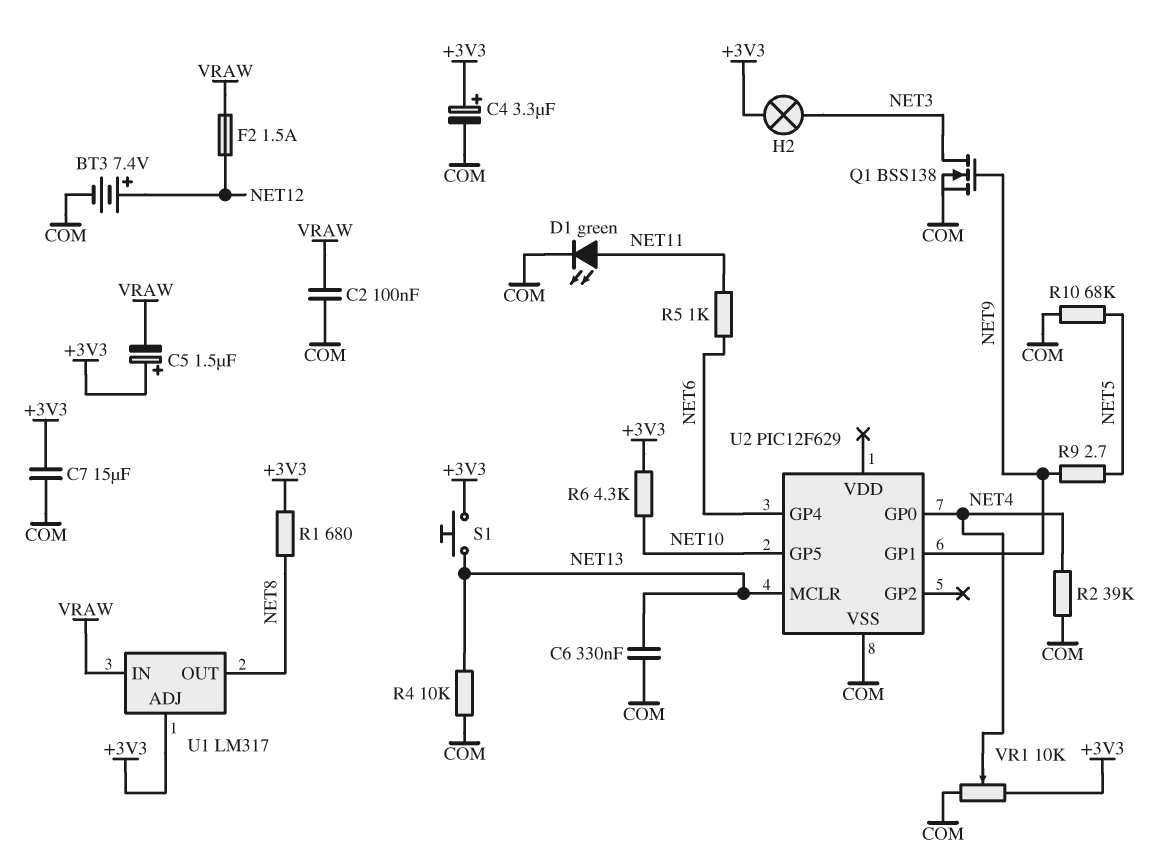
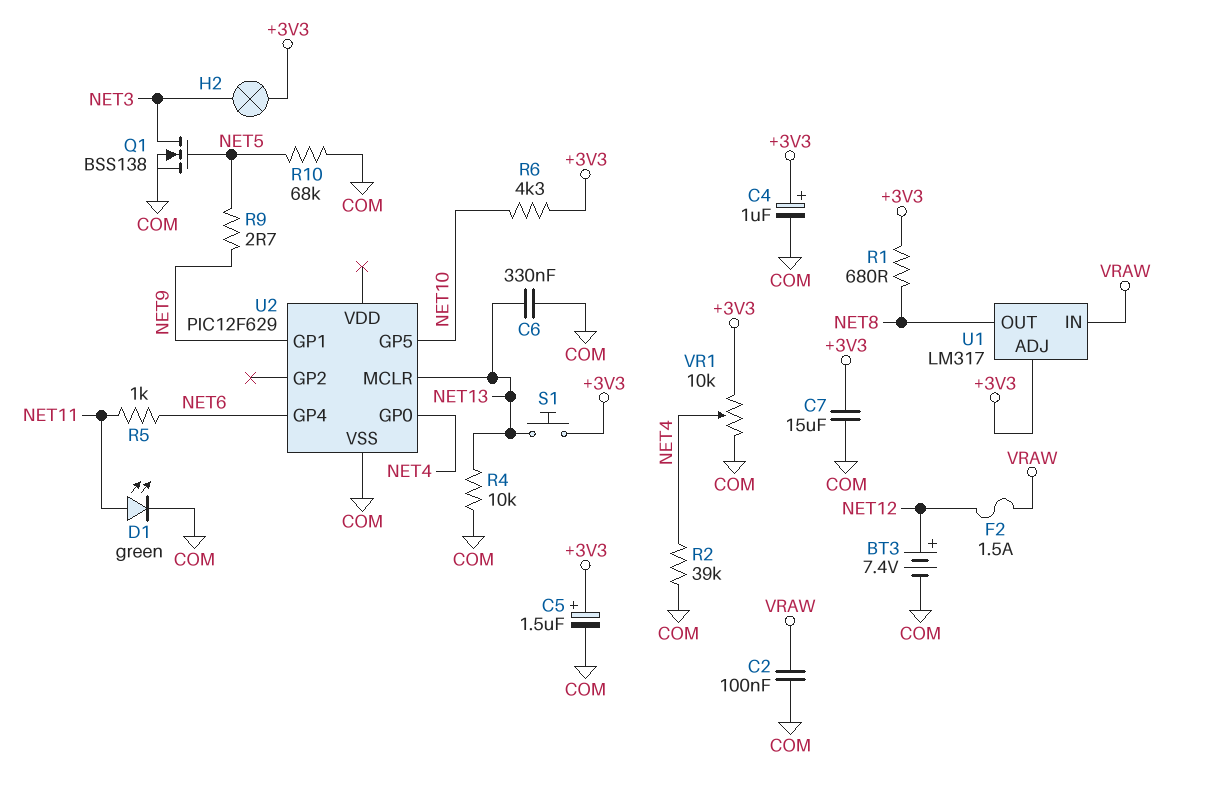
C4: 3.3uF (plus +3V3, minus COM) -> 1uF (plus +3V3, minus COM)
C5: 1.5uF (plus +3V3, minus VRAW) -> 1.5uF (plus +3V3, minus COM)
Q1: NMOS BSS138 (G NET9, D NET3, S COM) -> NMOS BSS138 (G NET5, D NET3, S COM)

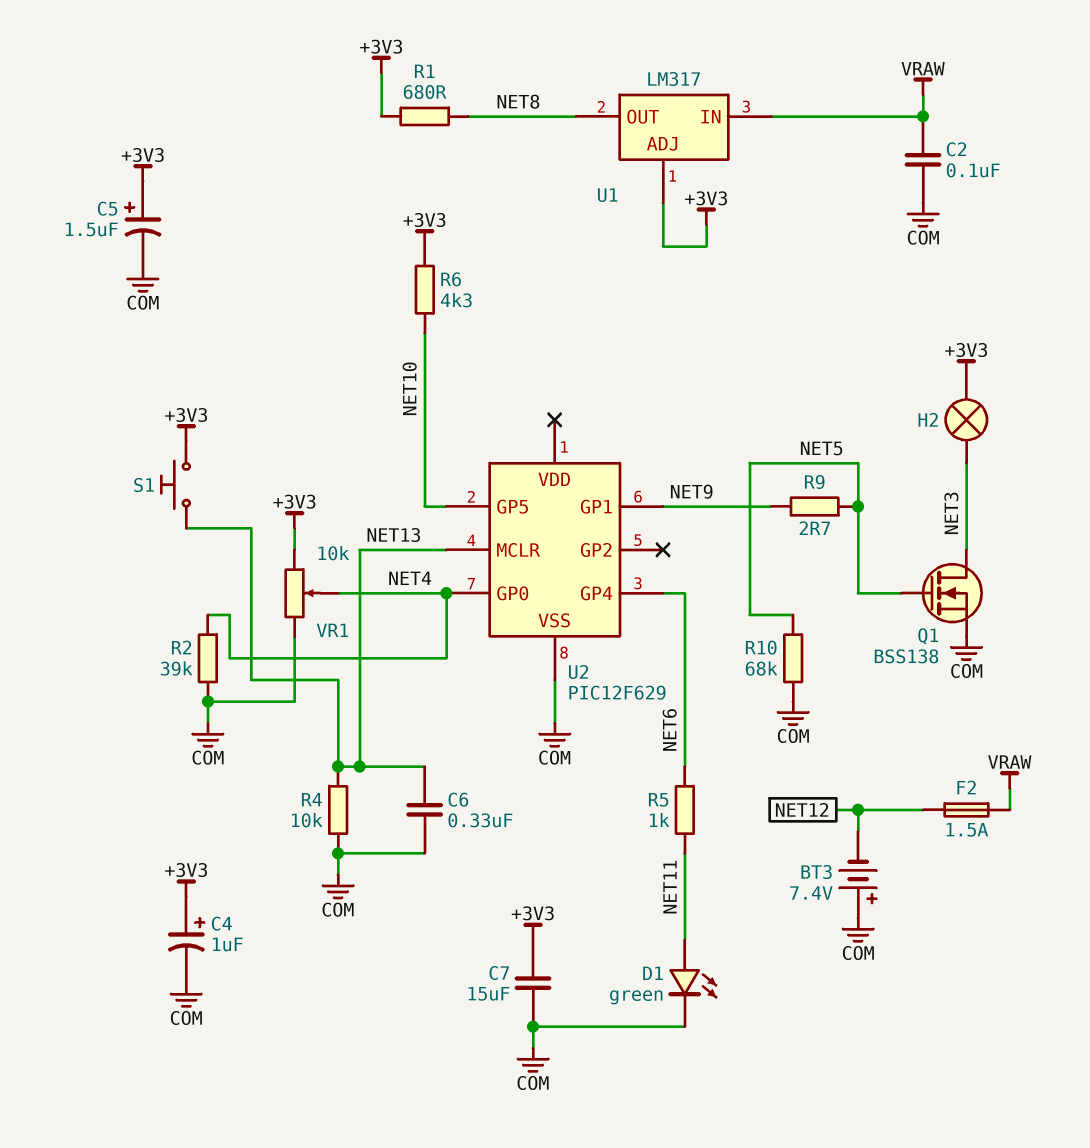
BT3: 7.4V (plus NET12, minus COM) -> 7.4V (plus COM, minus NET12)

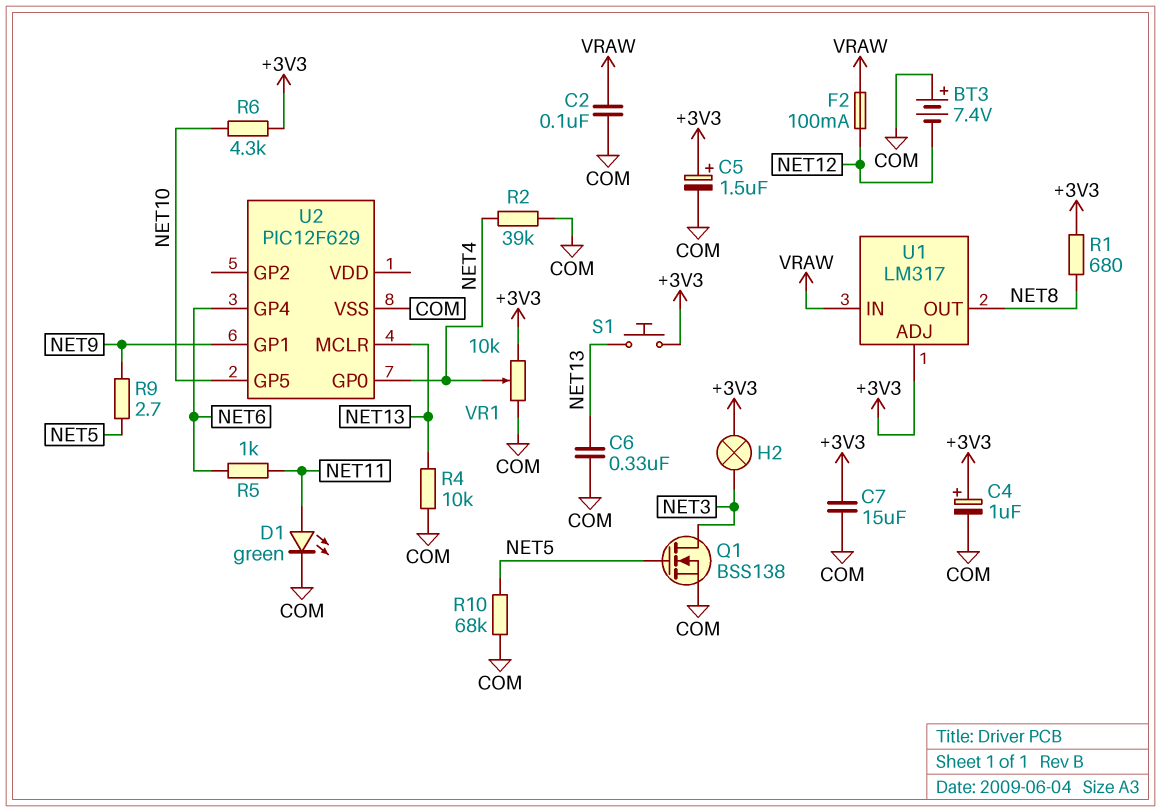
F2: 1.5A (NET12, VRAW) -> 100mA (NET12, VRAW)

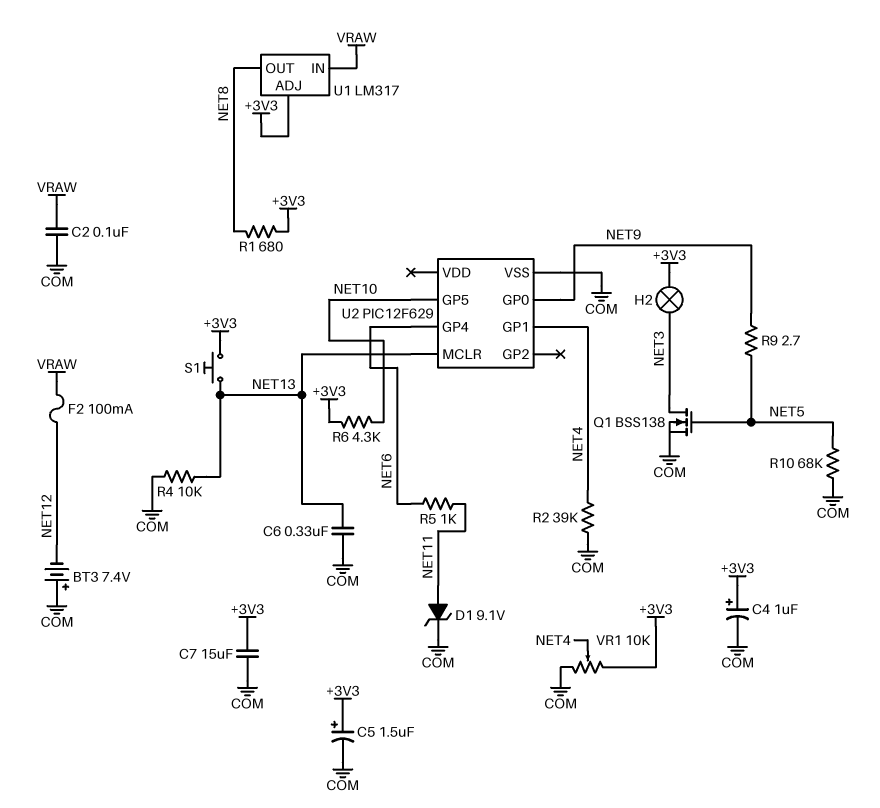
D1: LED green (A NET11, K COM) -> zener 9.1V (A NET11, K COM)
U2 pin GP0: NET4 -> NET9
U2 pin GP1: NET9 -> NET4

